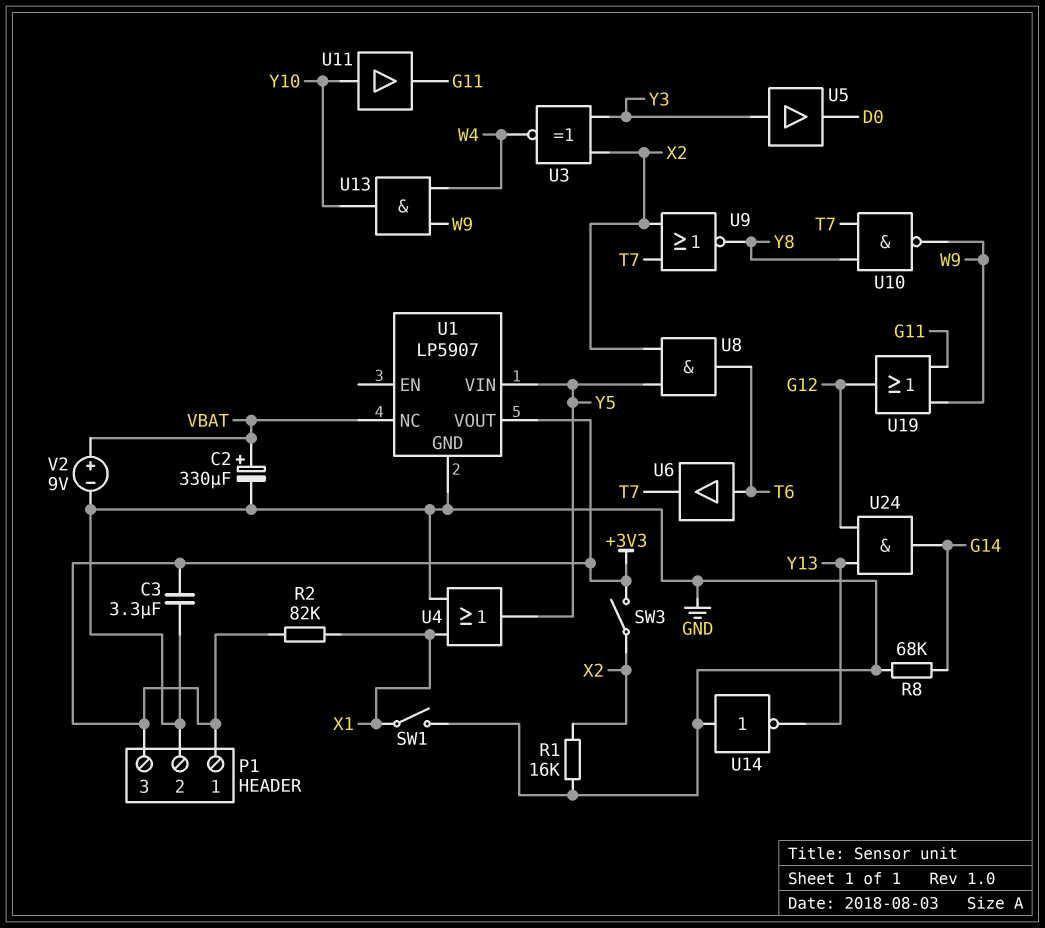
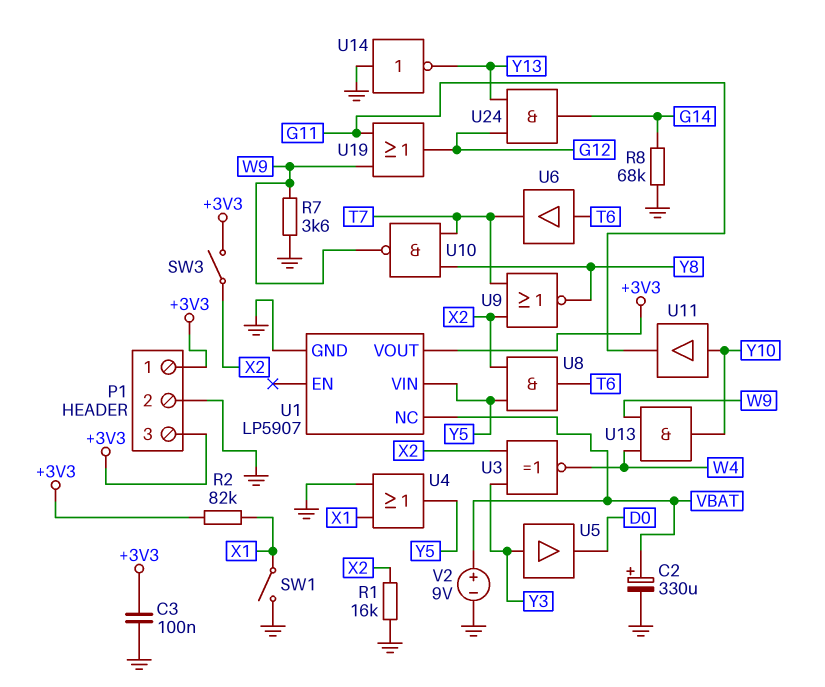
C3: 3.3uF (+3V3, GND) -> 100nF (+3V3, GND)
R7: none -> 3.6k (GND, W9)

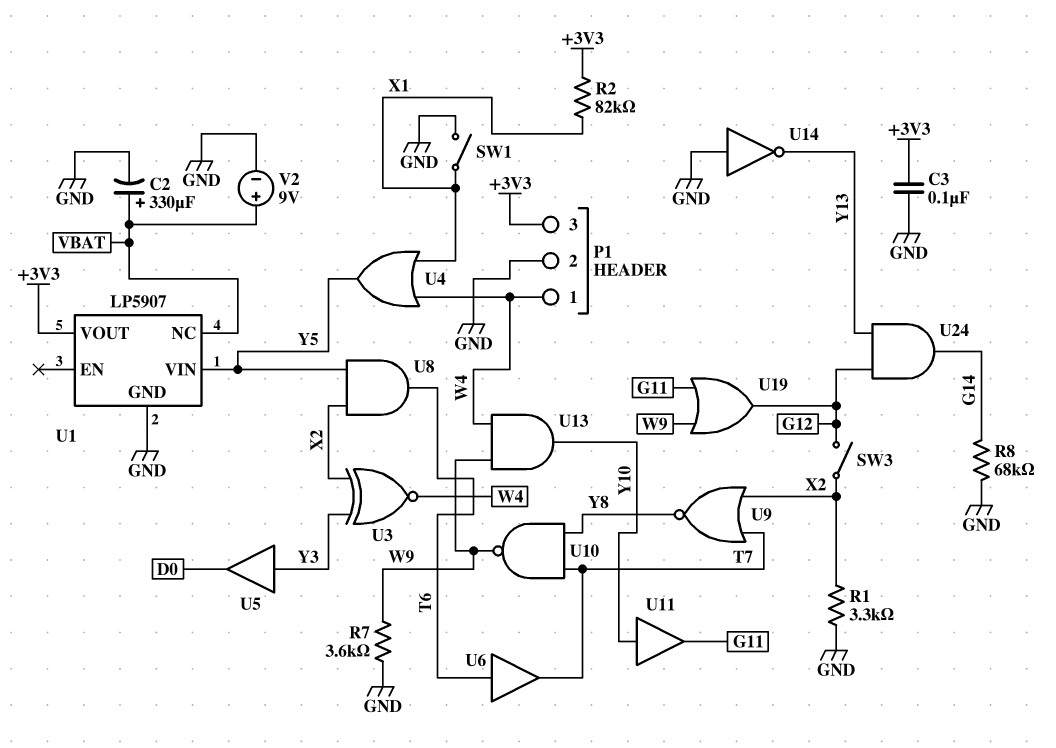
P1 pin 1: +3V3 -> W4
R1: 16k (GND, X2) -> 3.3k (GND, X2)
SW3: switch (+3V3, X2) -> switch (G12, X2)
U4: OR (in GND, in X1, out Y5) -> OR (in W4, in X1, out Y5)

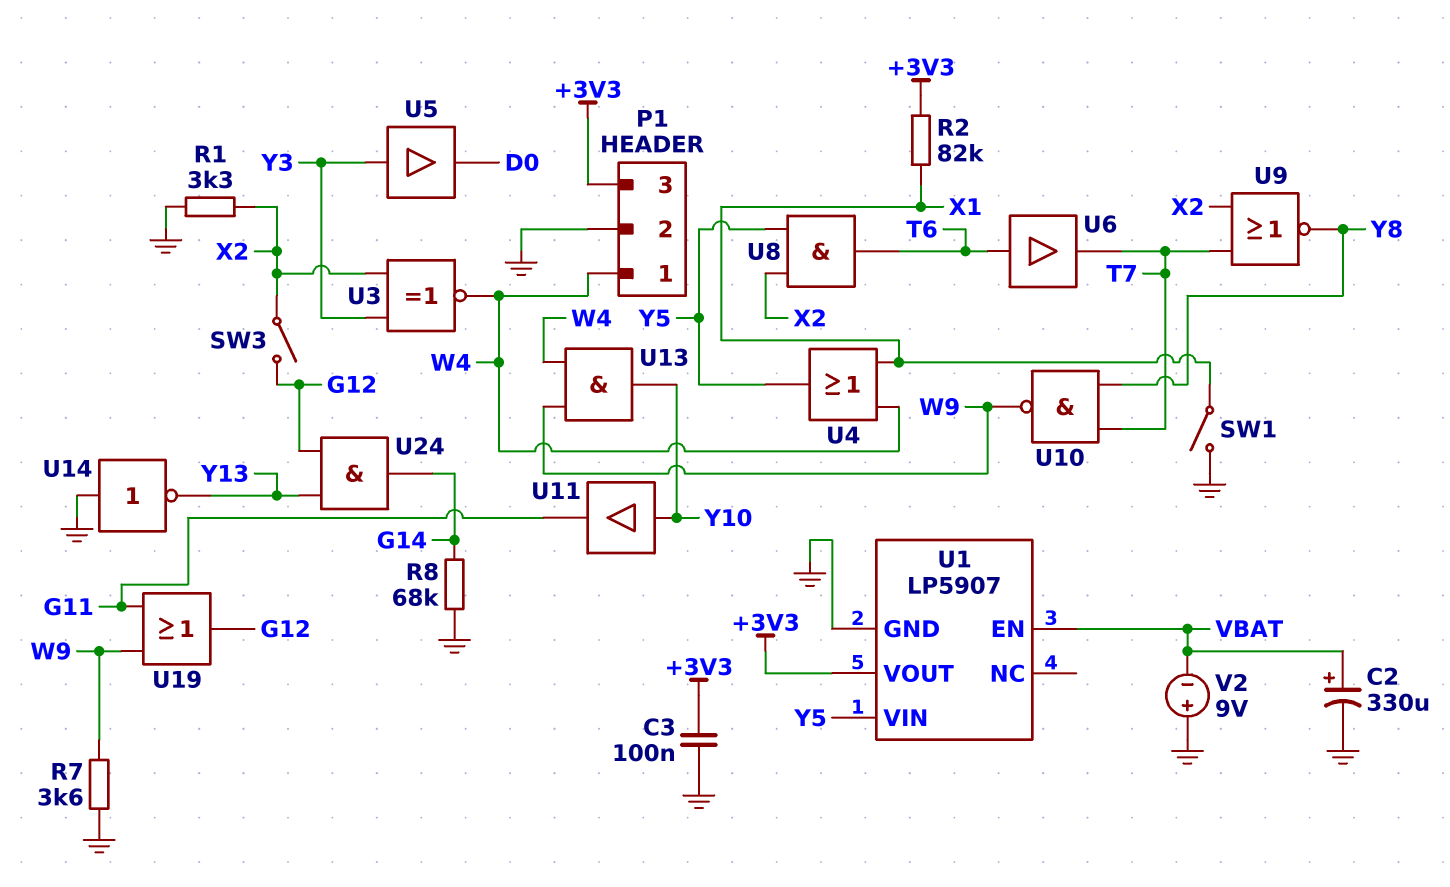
U1 pin EN: none -> VBAT
U1 pin NC: VBAT -> none
V2: 9V (plus VBAT, minus GND) -> 9V (plus GND, minus VBAT)

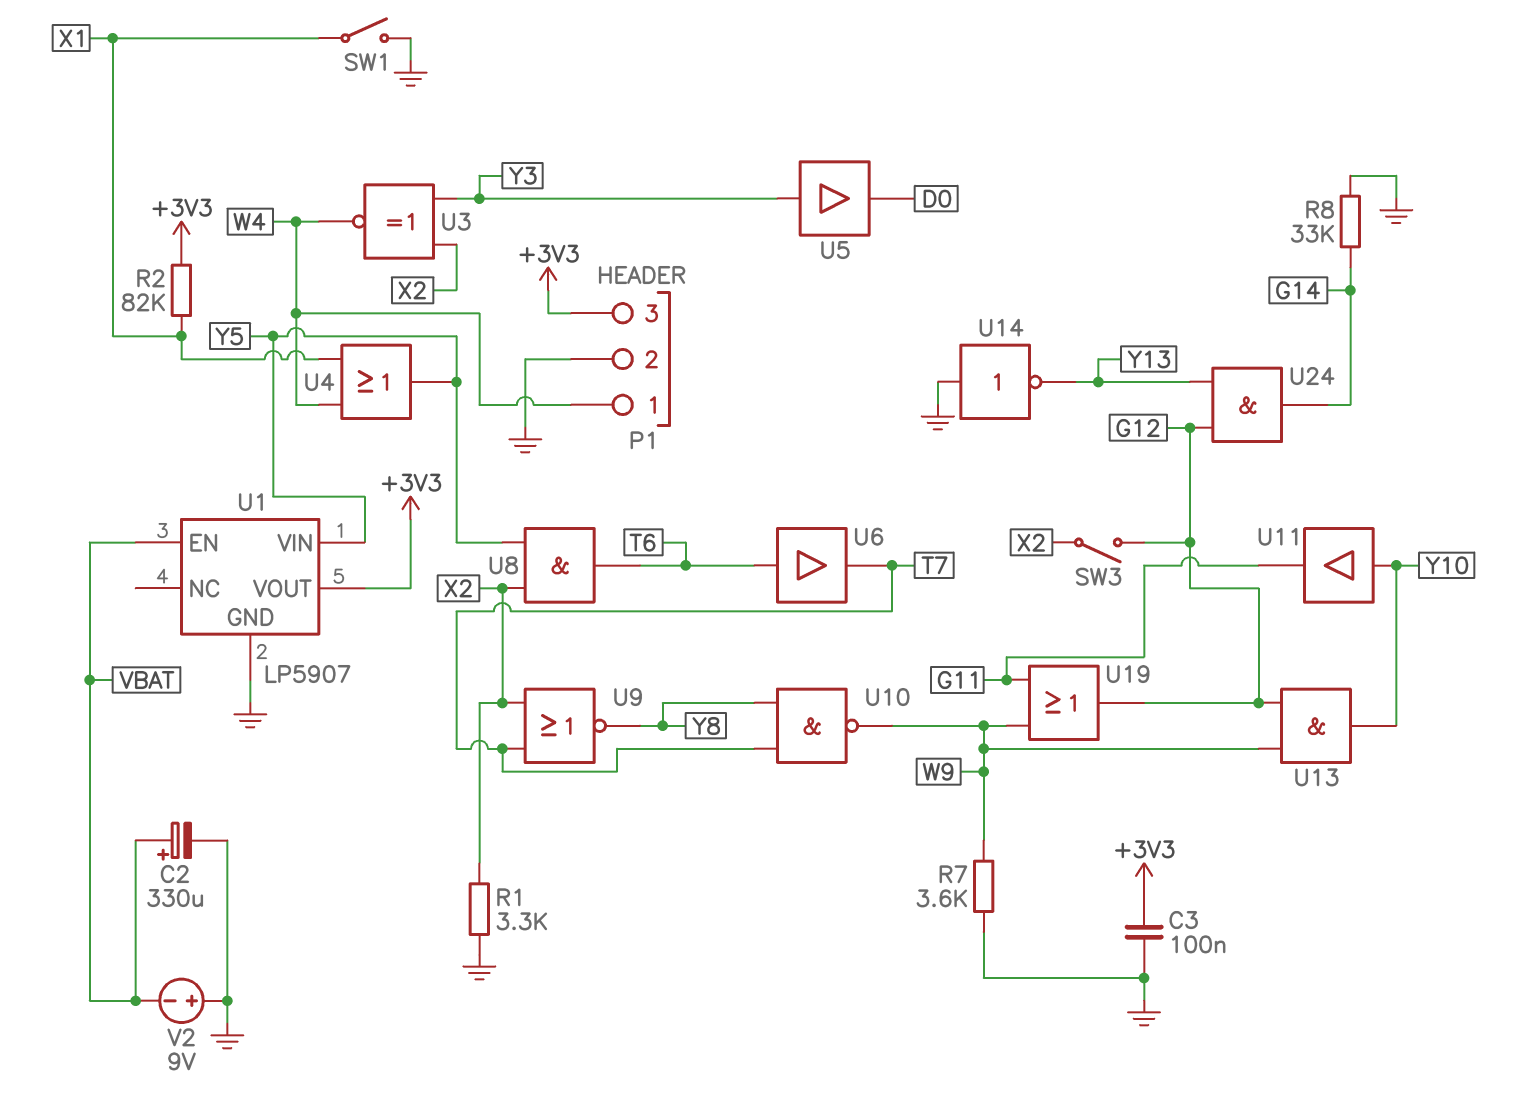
R8: 68k (G14, GND) -> 33k (G14, GND)
U13: AND (in W4, in W9, out Y10) -> AND (in G12, in W9, out Y10)

